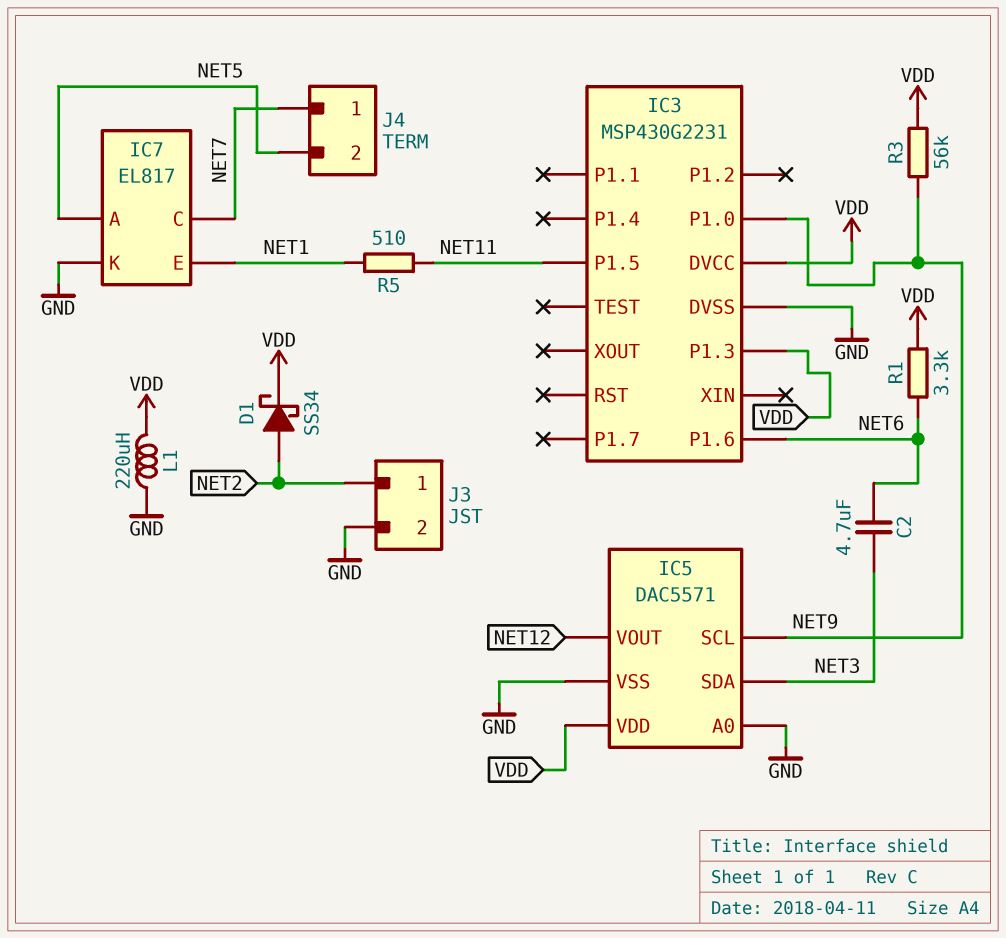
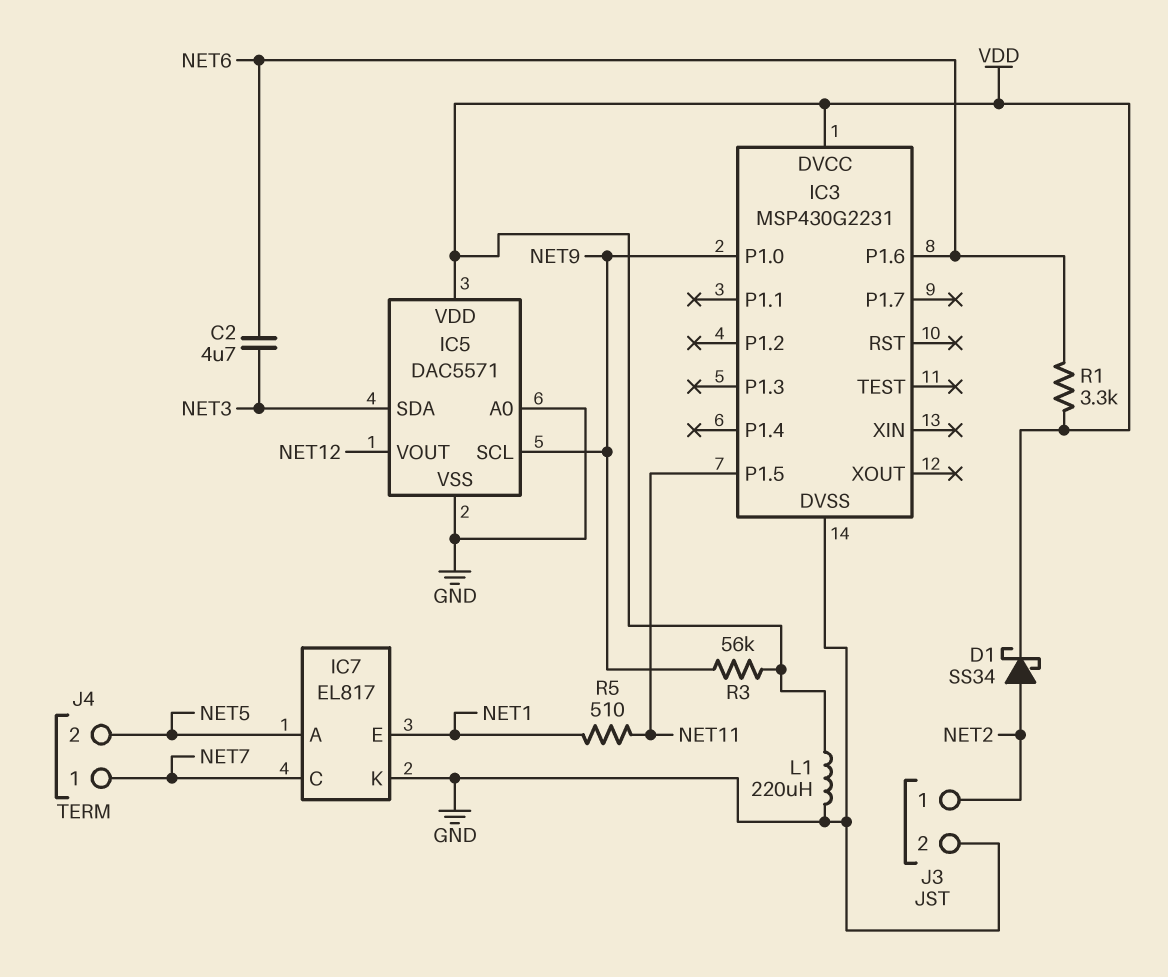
IC3 pin P1.3: VDD -> none

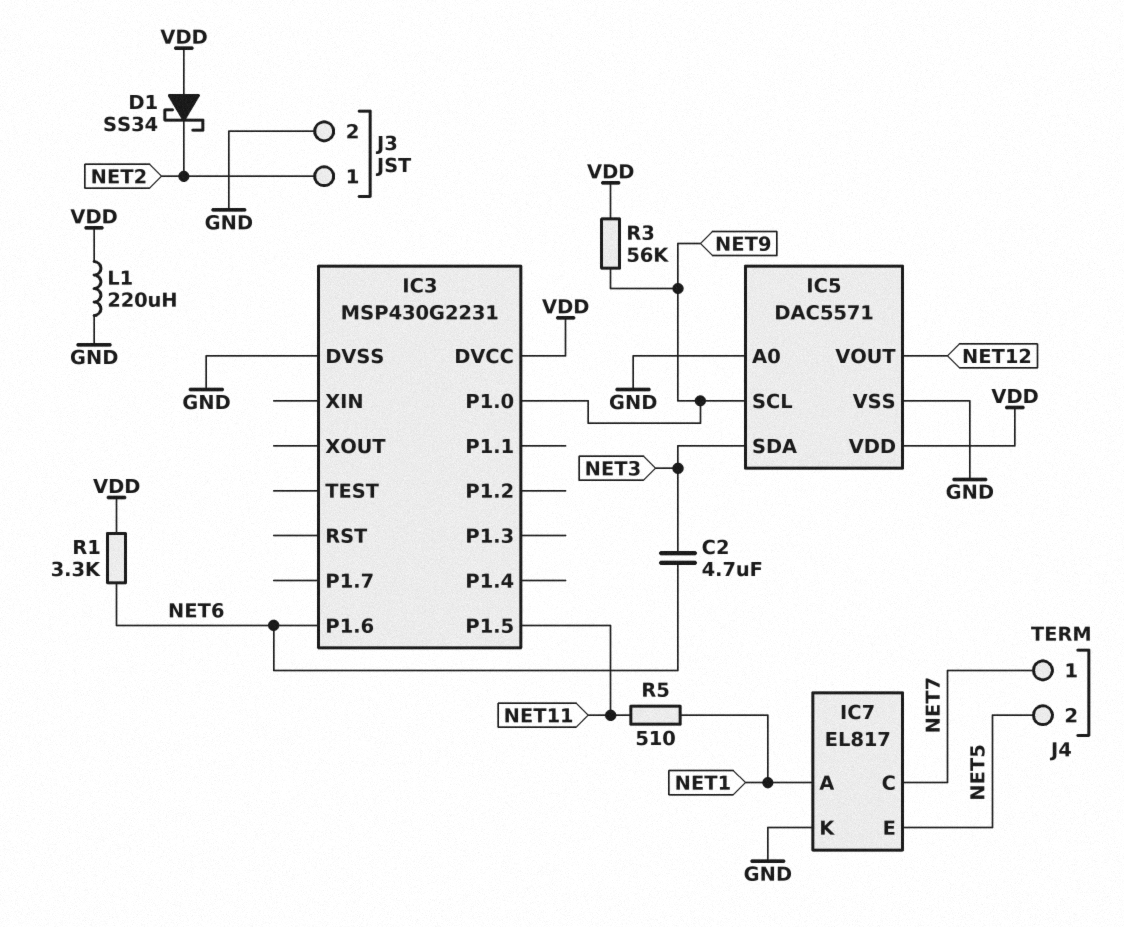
D1: schottky SS34 (A NET2, K VDD) -> schottky SS34 (A VDD, K NET2)
IC7 pin A: NET5 -> NET1
IC7 pin E: NET1 -> NET5

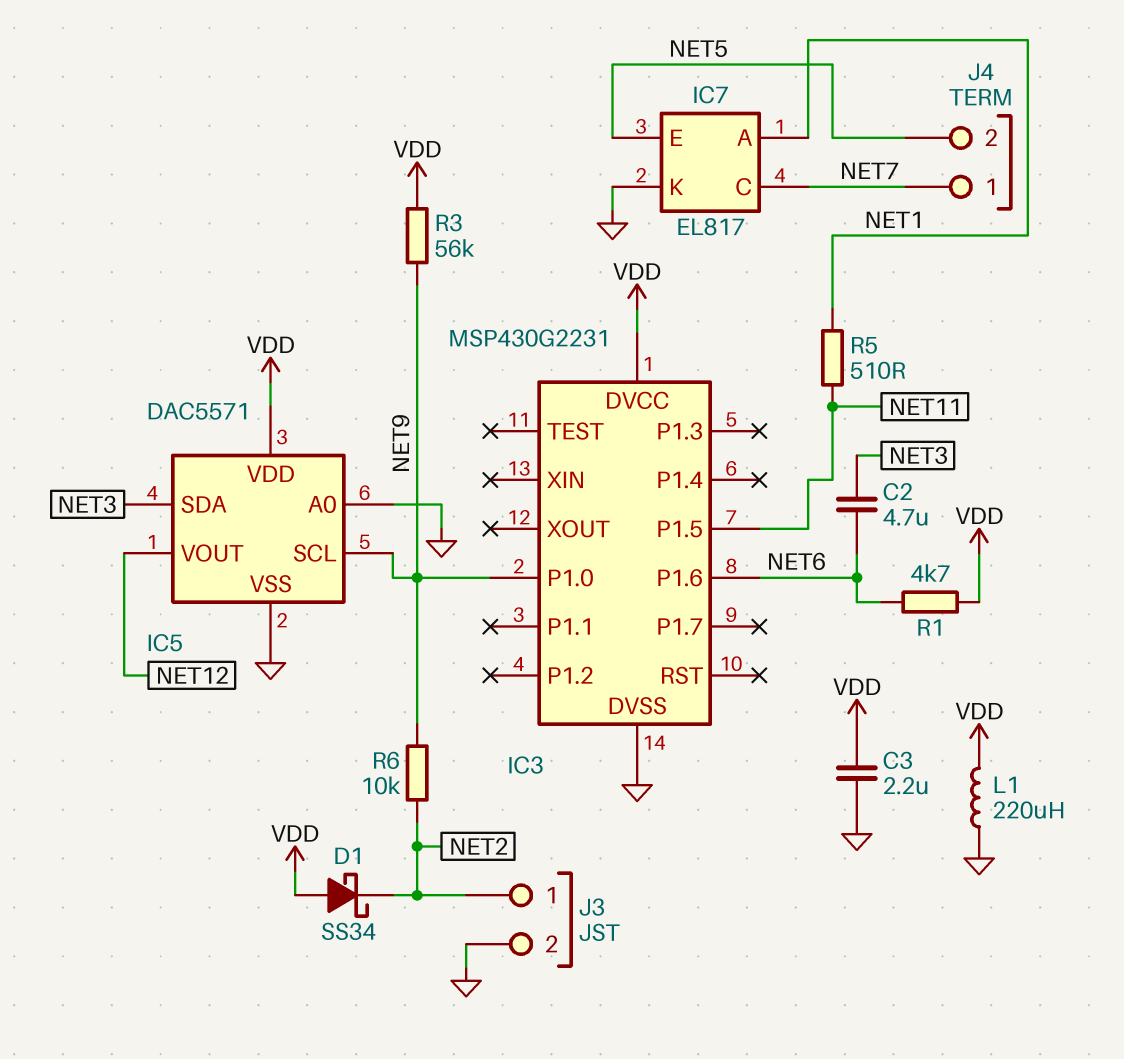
C3: none -> 2.2uF (GND, VDD)
R1: 3.3k (NET6, VDD) -> 4.7k (NET6, VDD)
R6: none -> 10k (NET2, NET9)

